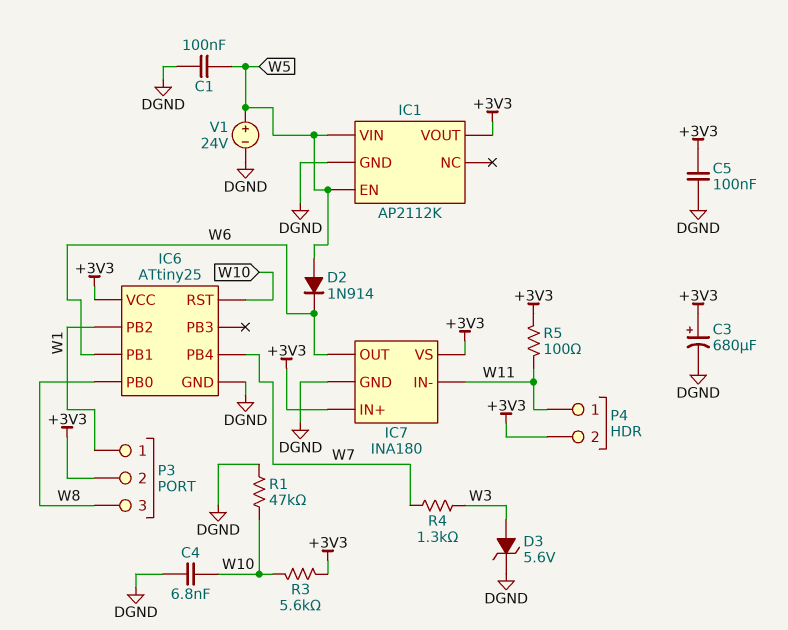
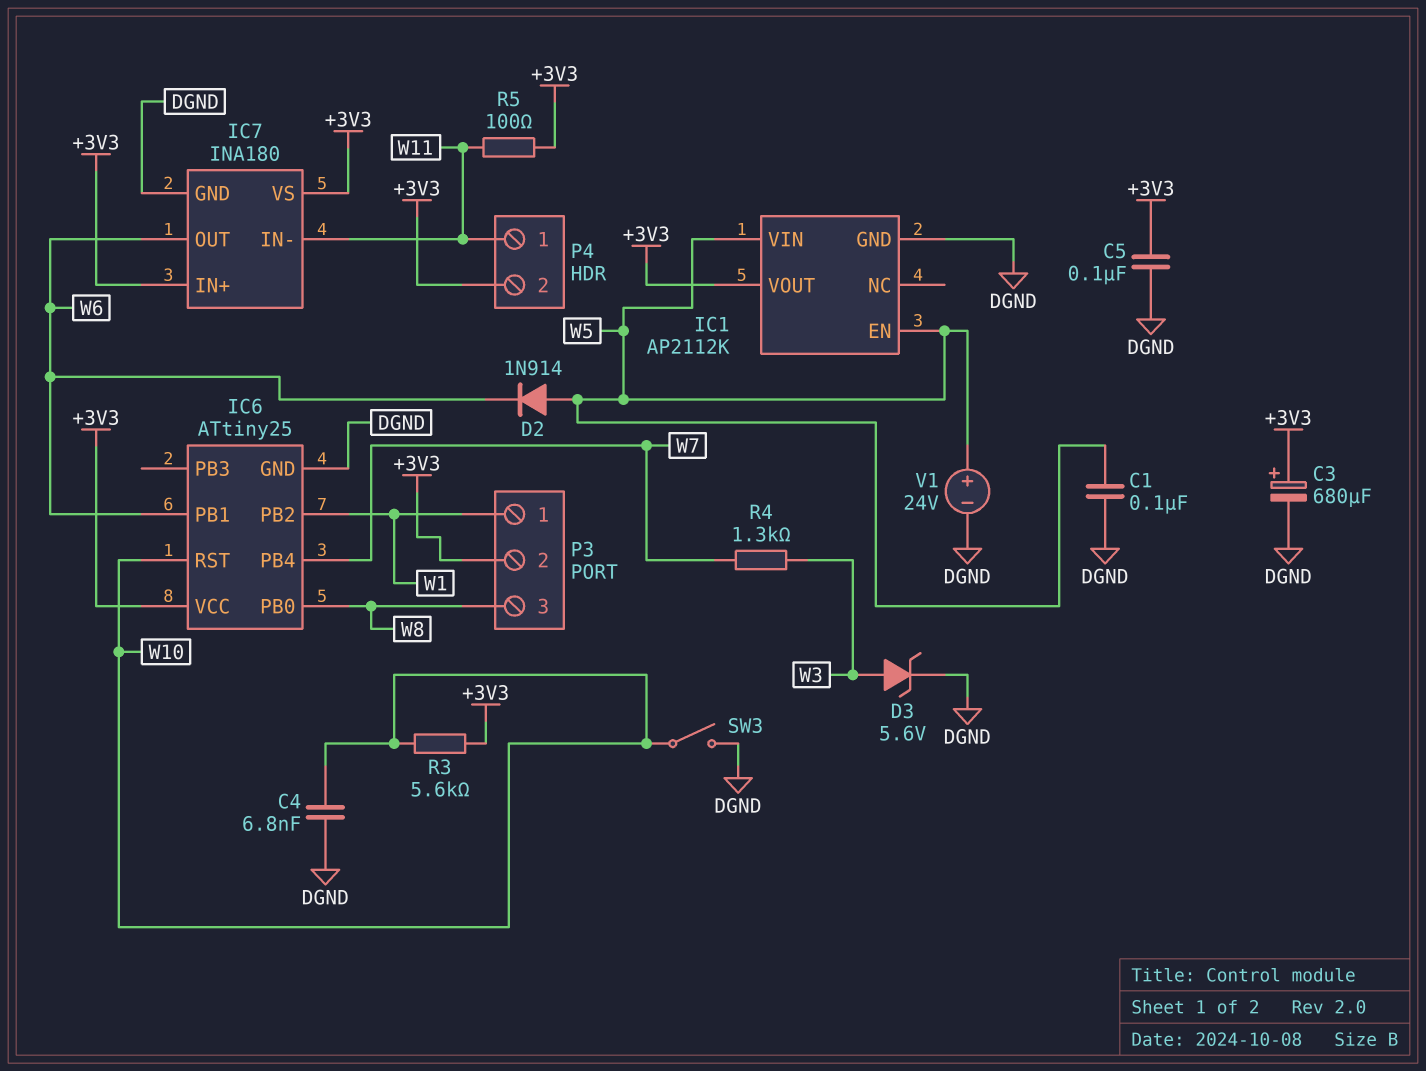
R1: 47k (DGND, W10) -> none
SW3: none -> switch (DGND, W10)

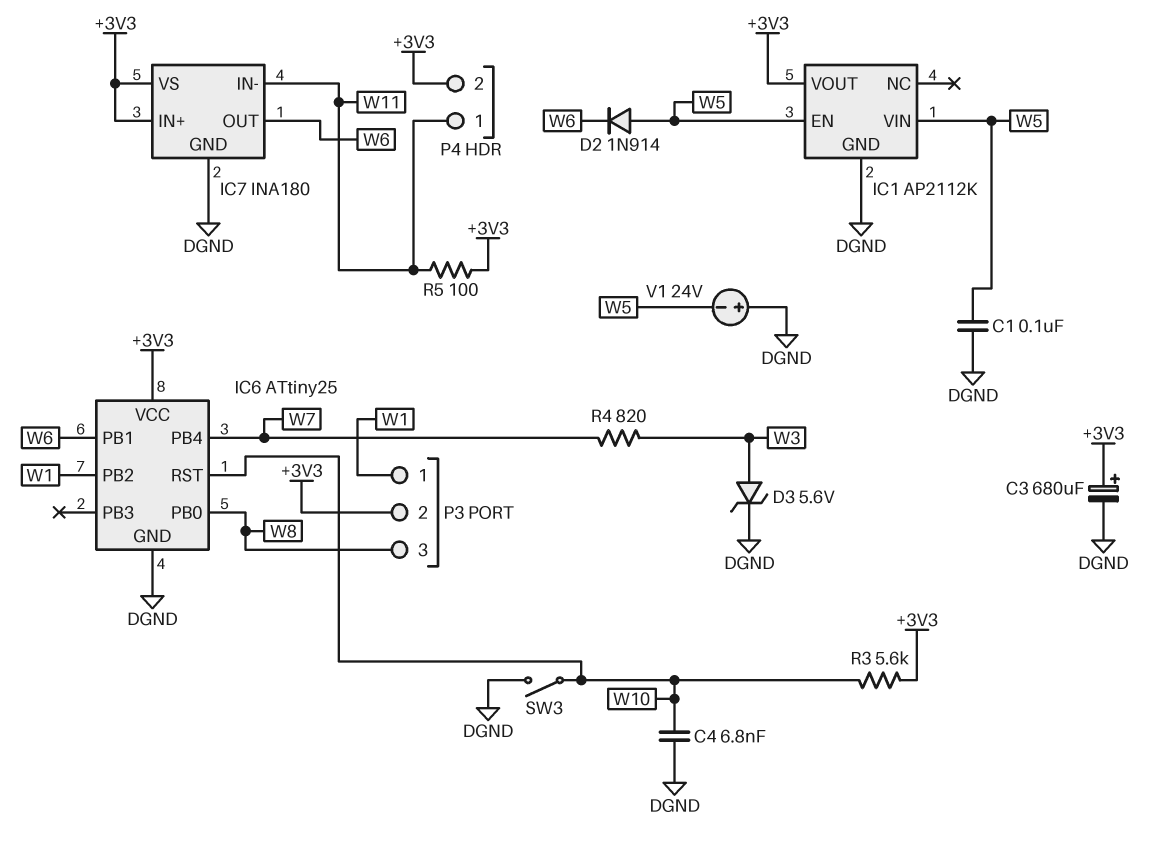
C5: 100nF (+3V3, DGND) -> none
R4: 1.3k (W3, W7) -> 820 (W3, W7)
V1: 24V (plus W5, minus DGND) -> 24V (plus DGND, minus W5)

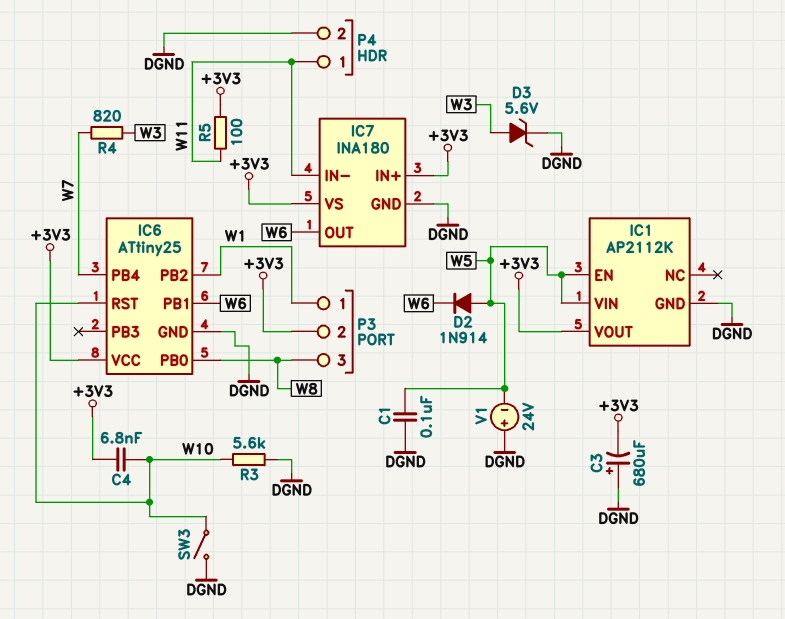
C3: 680uF (plus +3V3, minus DGND) -> 680uF (plus DGND, minus +3V3)
C4: 6.8nF (DGND, W10) -> 6.8nF (+3V3, W10)
P4 pin 2: +3V3 -> DGND
R3: 5.6k (+3V3, W10) -> 5.6k (DGND, W10)

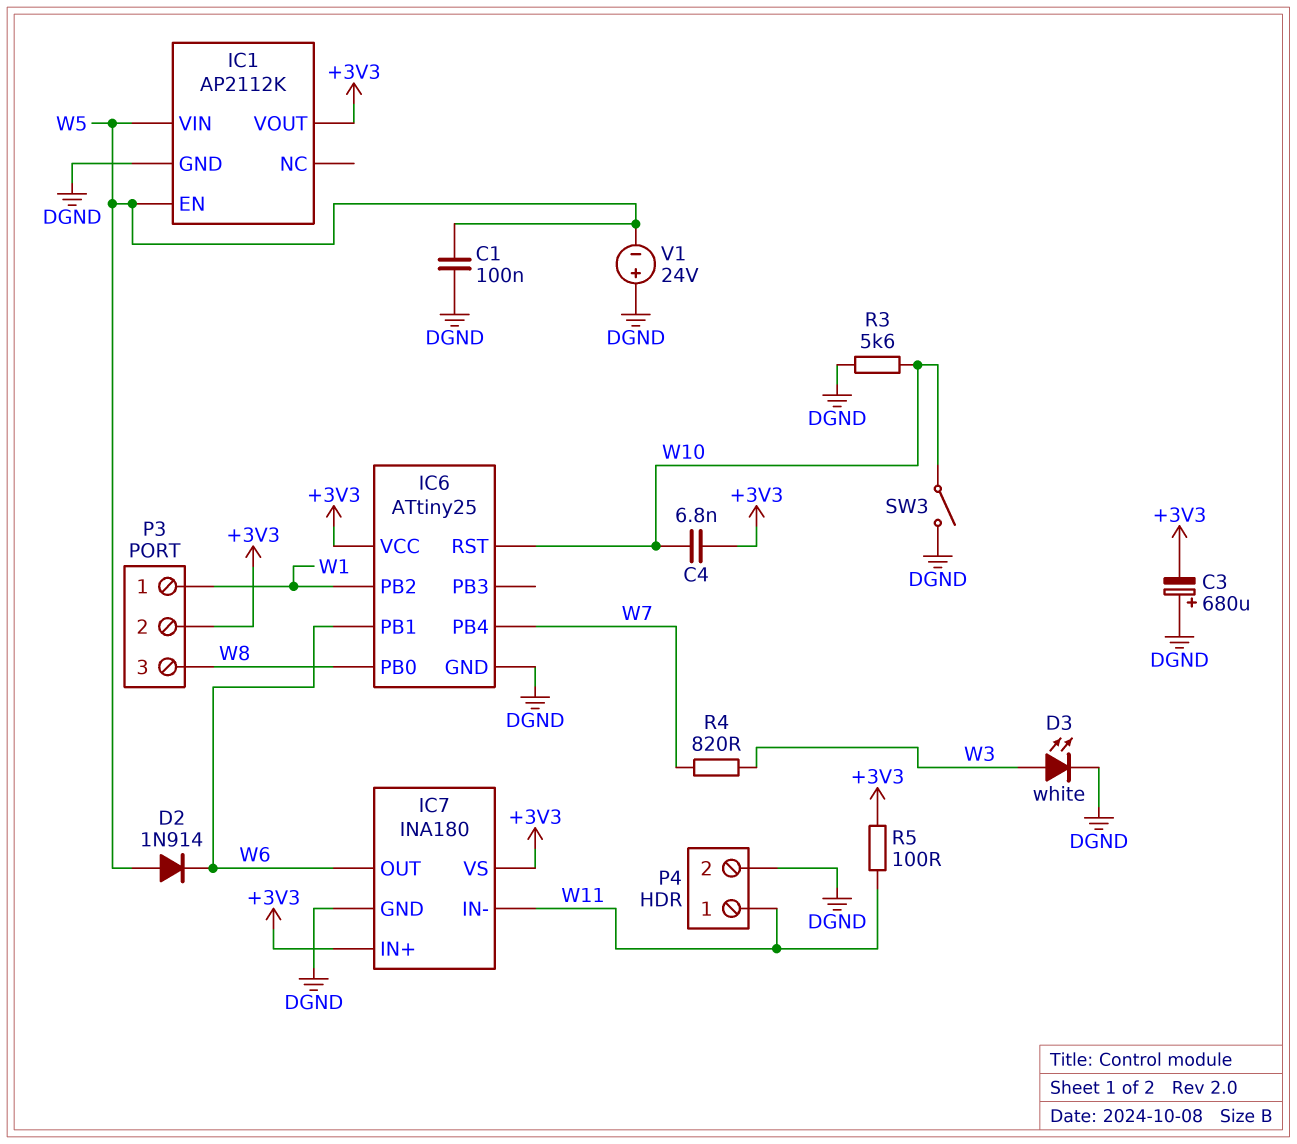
D3: zener 5.6V (A W3, K DGND) -> LED white (A W3, K DGND)

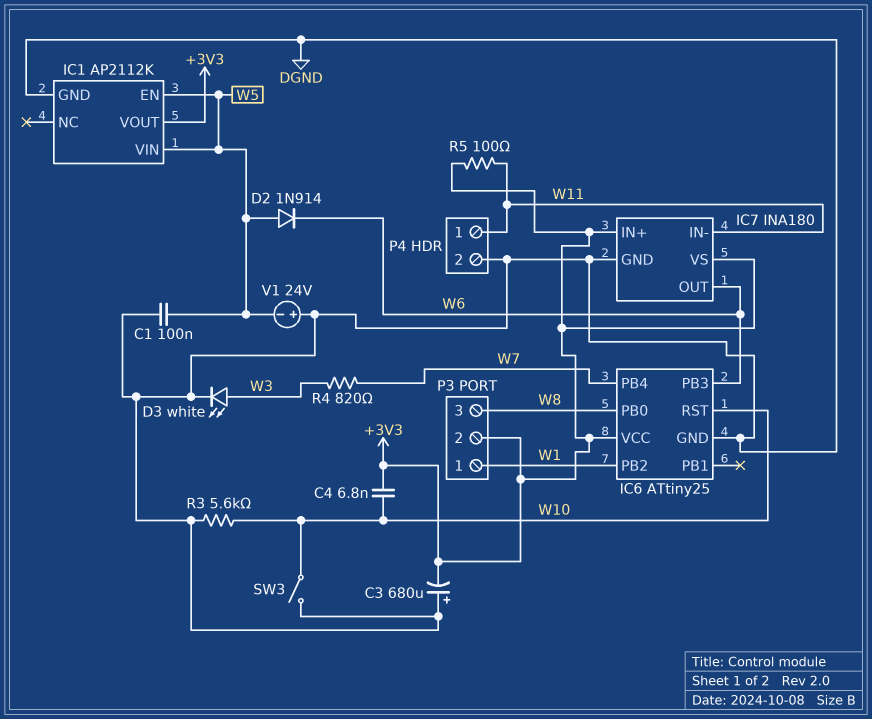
IC6 pin PB1: W6 -> none
IC6 pin PB3: none -> W6

